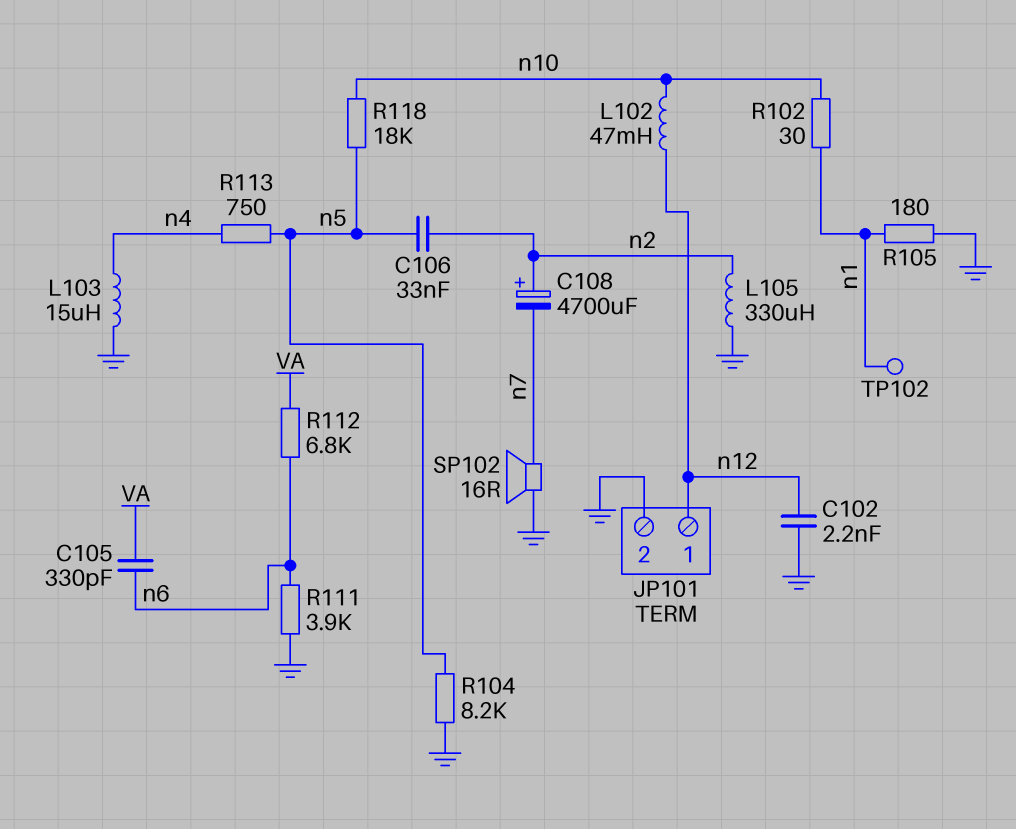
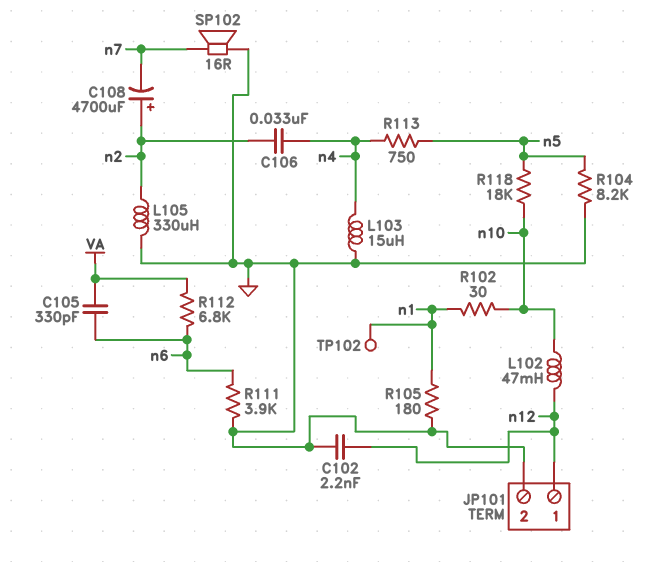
C106: 33nF (n2, n5) -> 33nF (n2, n4)

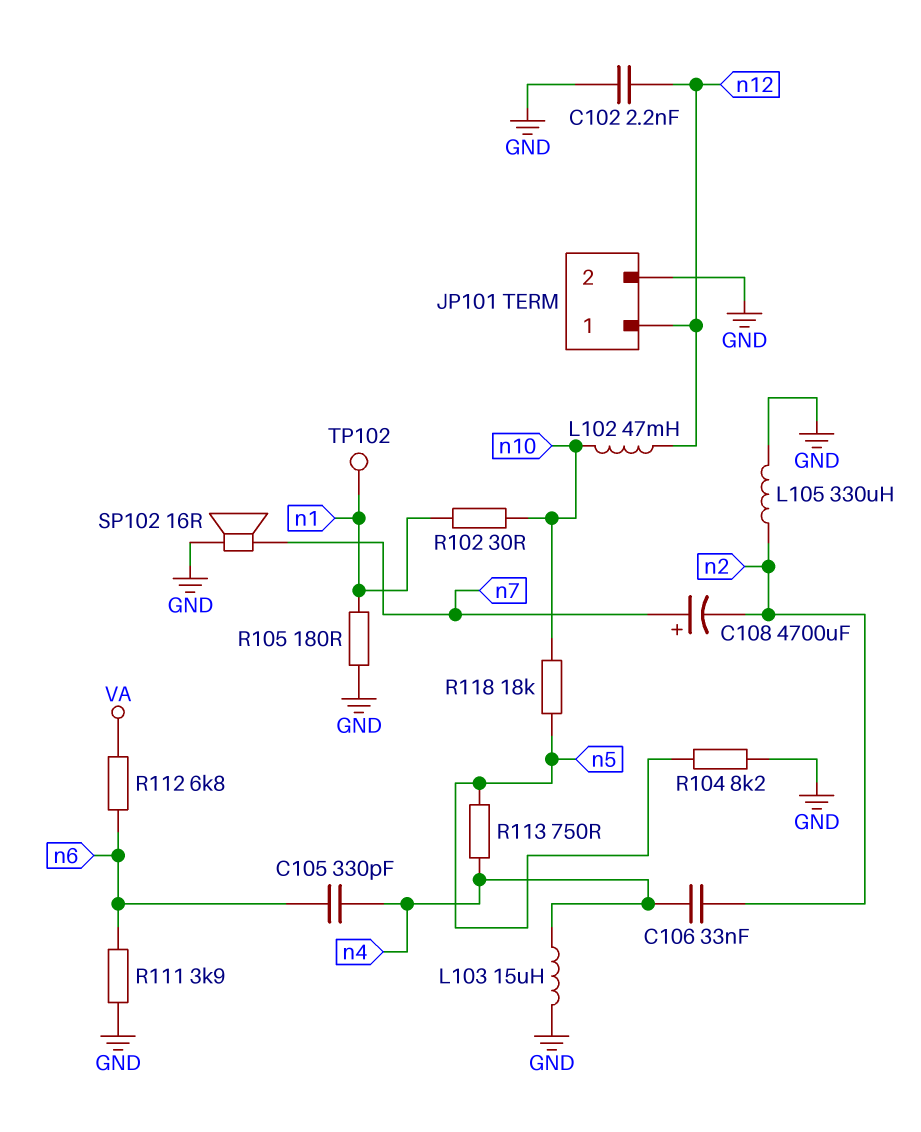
C105: 330pF (VA, n6) -> 330pF (n4, n6)
C108: 4700uF (plus n2, minus n7) -> 4700uF (plus n7, minus n2)

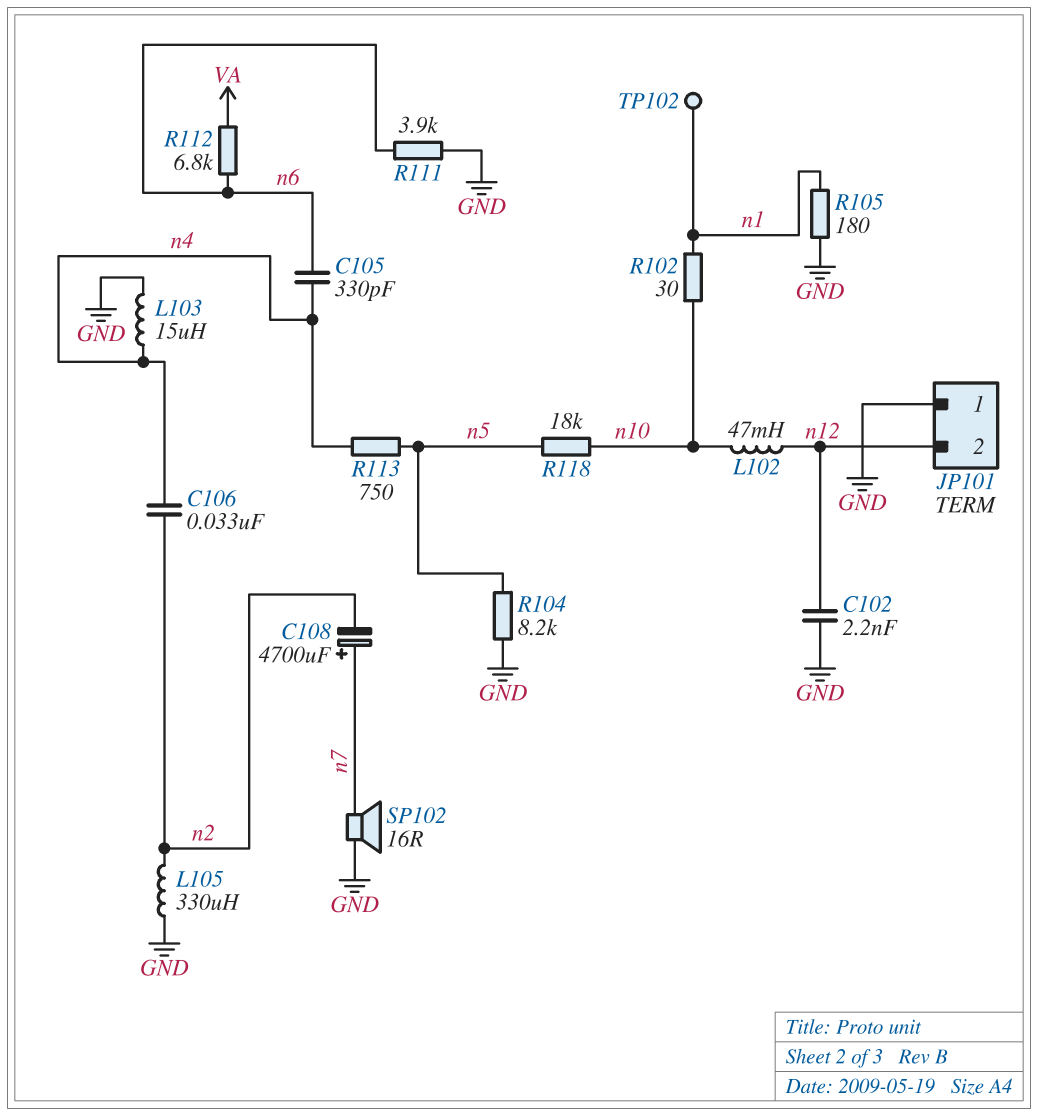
JP101 pin 1: n12 -> GND
JP101 pin 2: GND -> n12

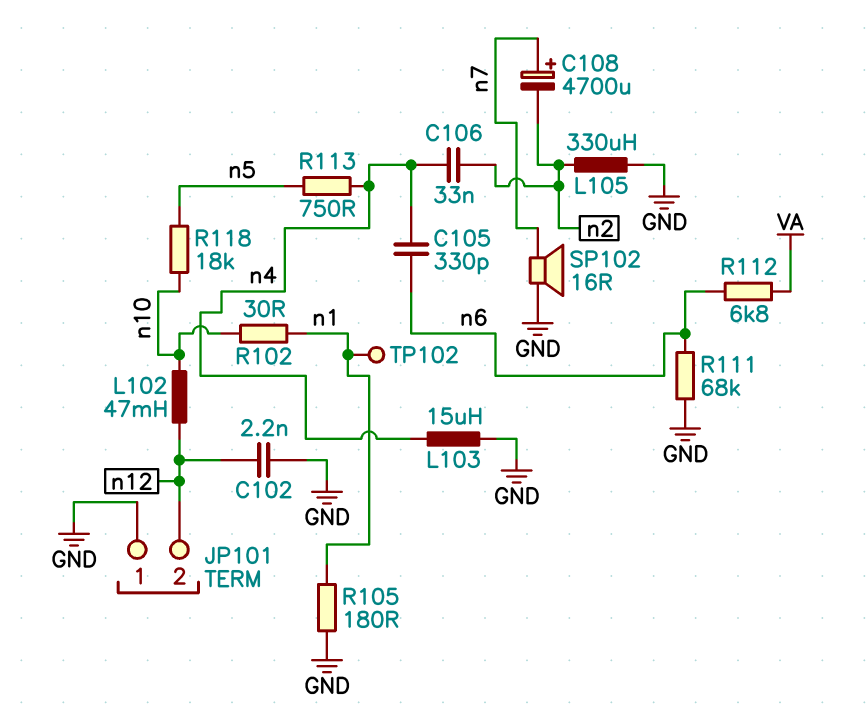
R104: 8.2k (GND, n5) -> none
R111: 3.9k (GND, n6) -> 68k (GND, n6)

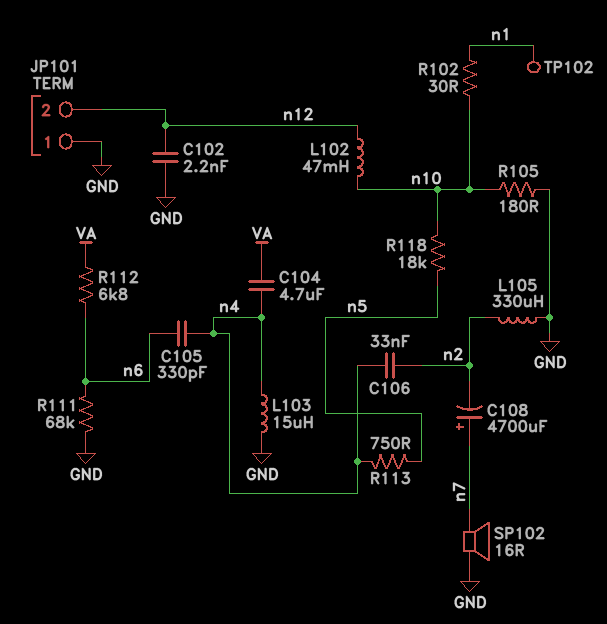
C104: none -> 4.7uF (VA, n4)
R105: 180 (GND, n1) -> 180 (GND, n10)

